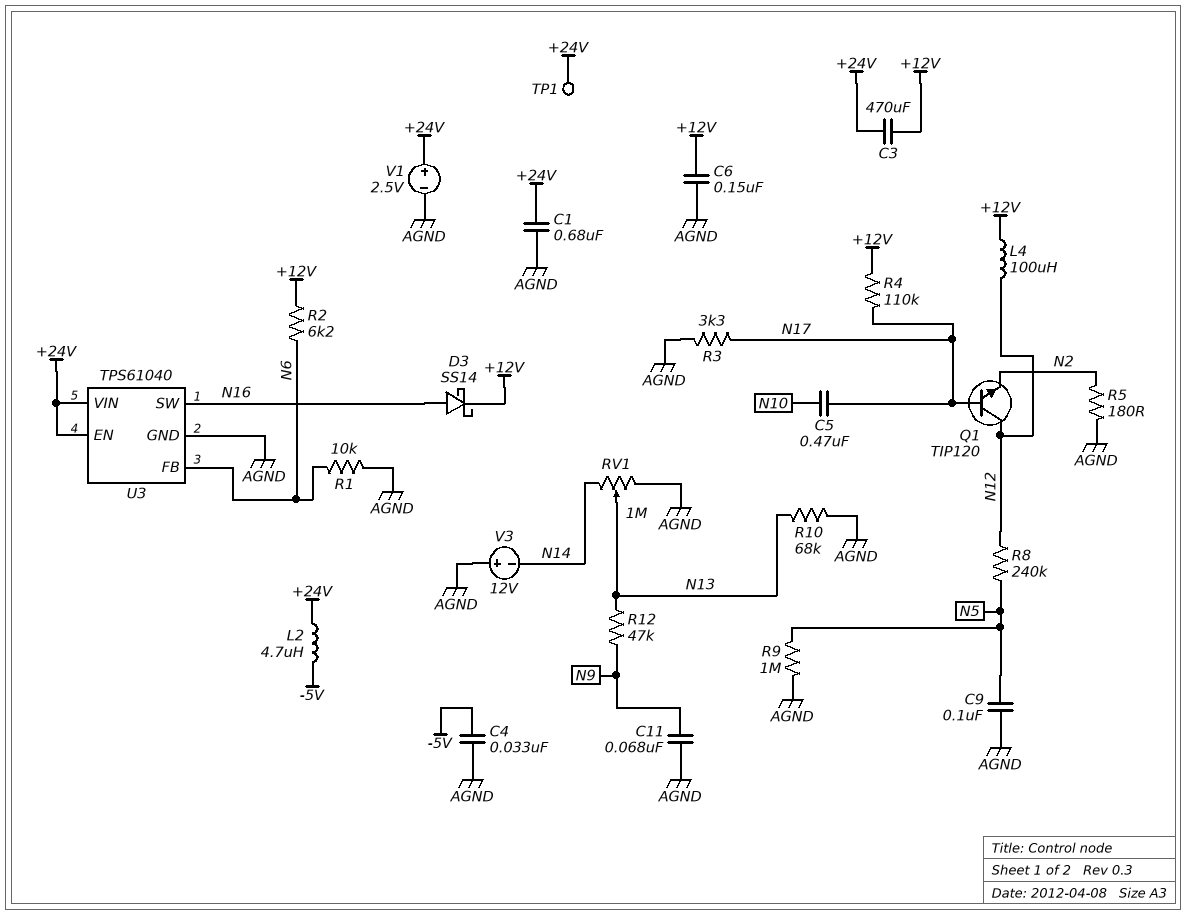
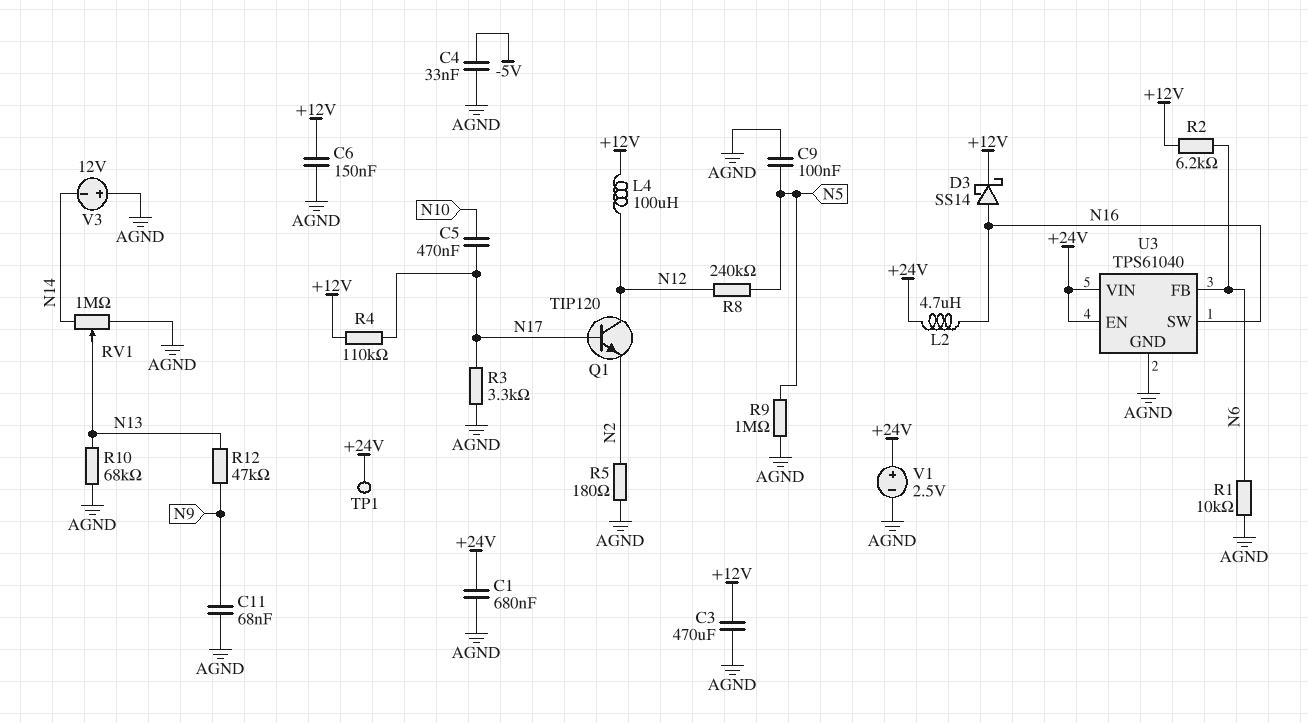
C3: 470uF (+12V, +24V) -> 470uF (+12V, AGND)
L2: 4.7uH (+24V, -5V) -> 4.7uH (+24V, N16)

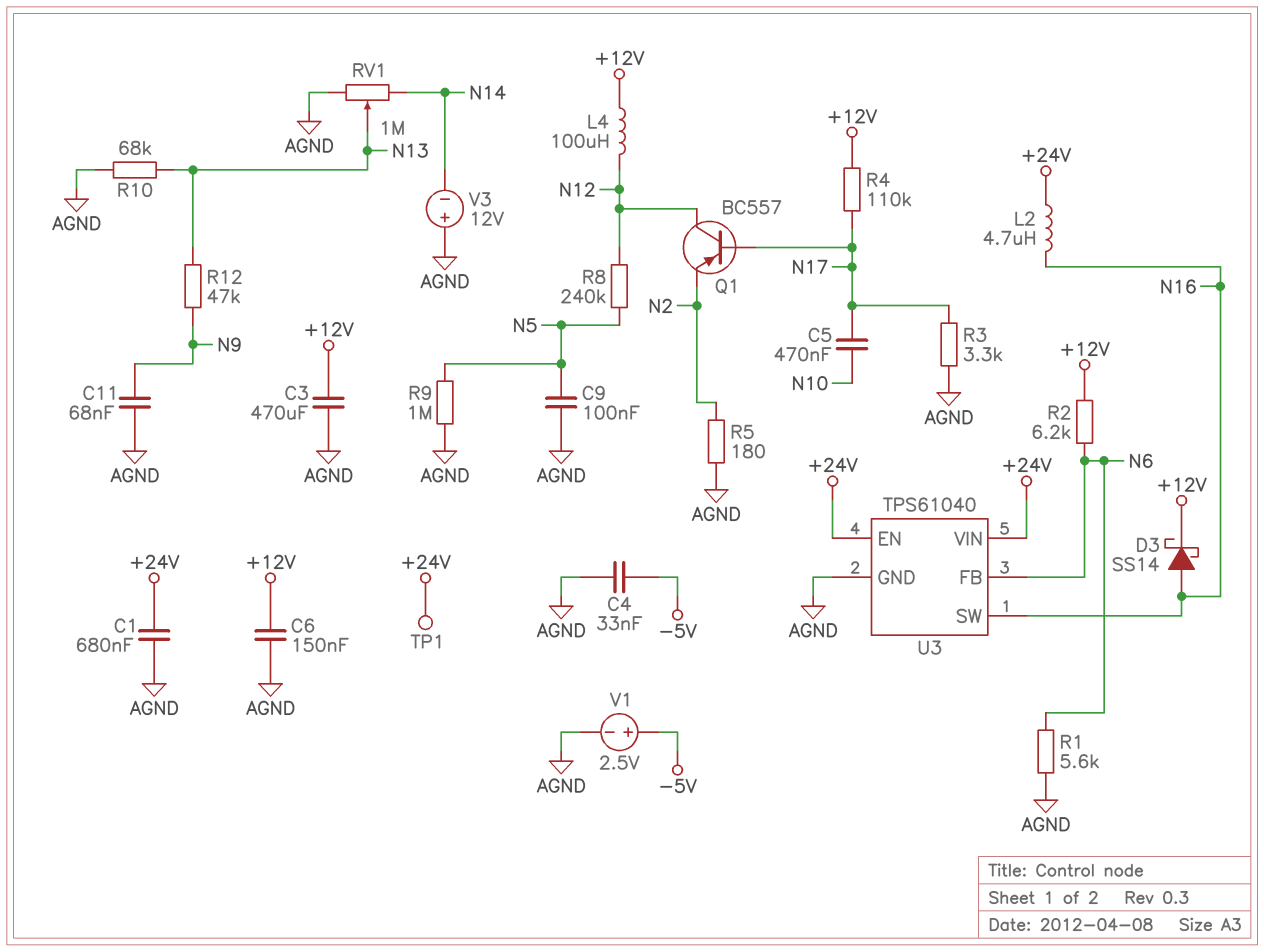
Q1: NPN TIP120 (B N17, C N12, E N2) -> PNP BC557 (B N17, C N12, E N2)
R1: 10k (AGND, N6) -> 5.6k (AGND, N6)
V1: 2.5V (plus +24V, minus AGND) -> 2.5V (plus -5V, minus AGND)

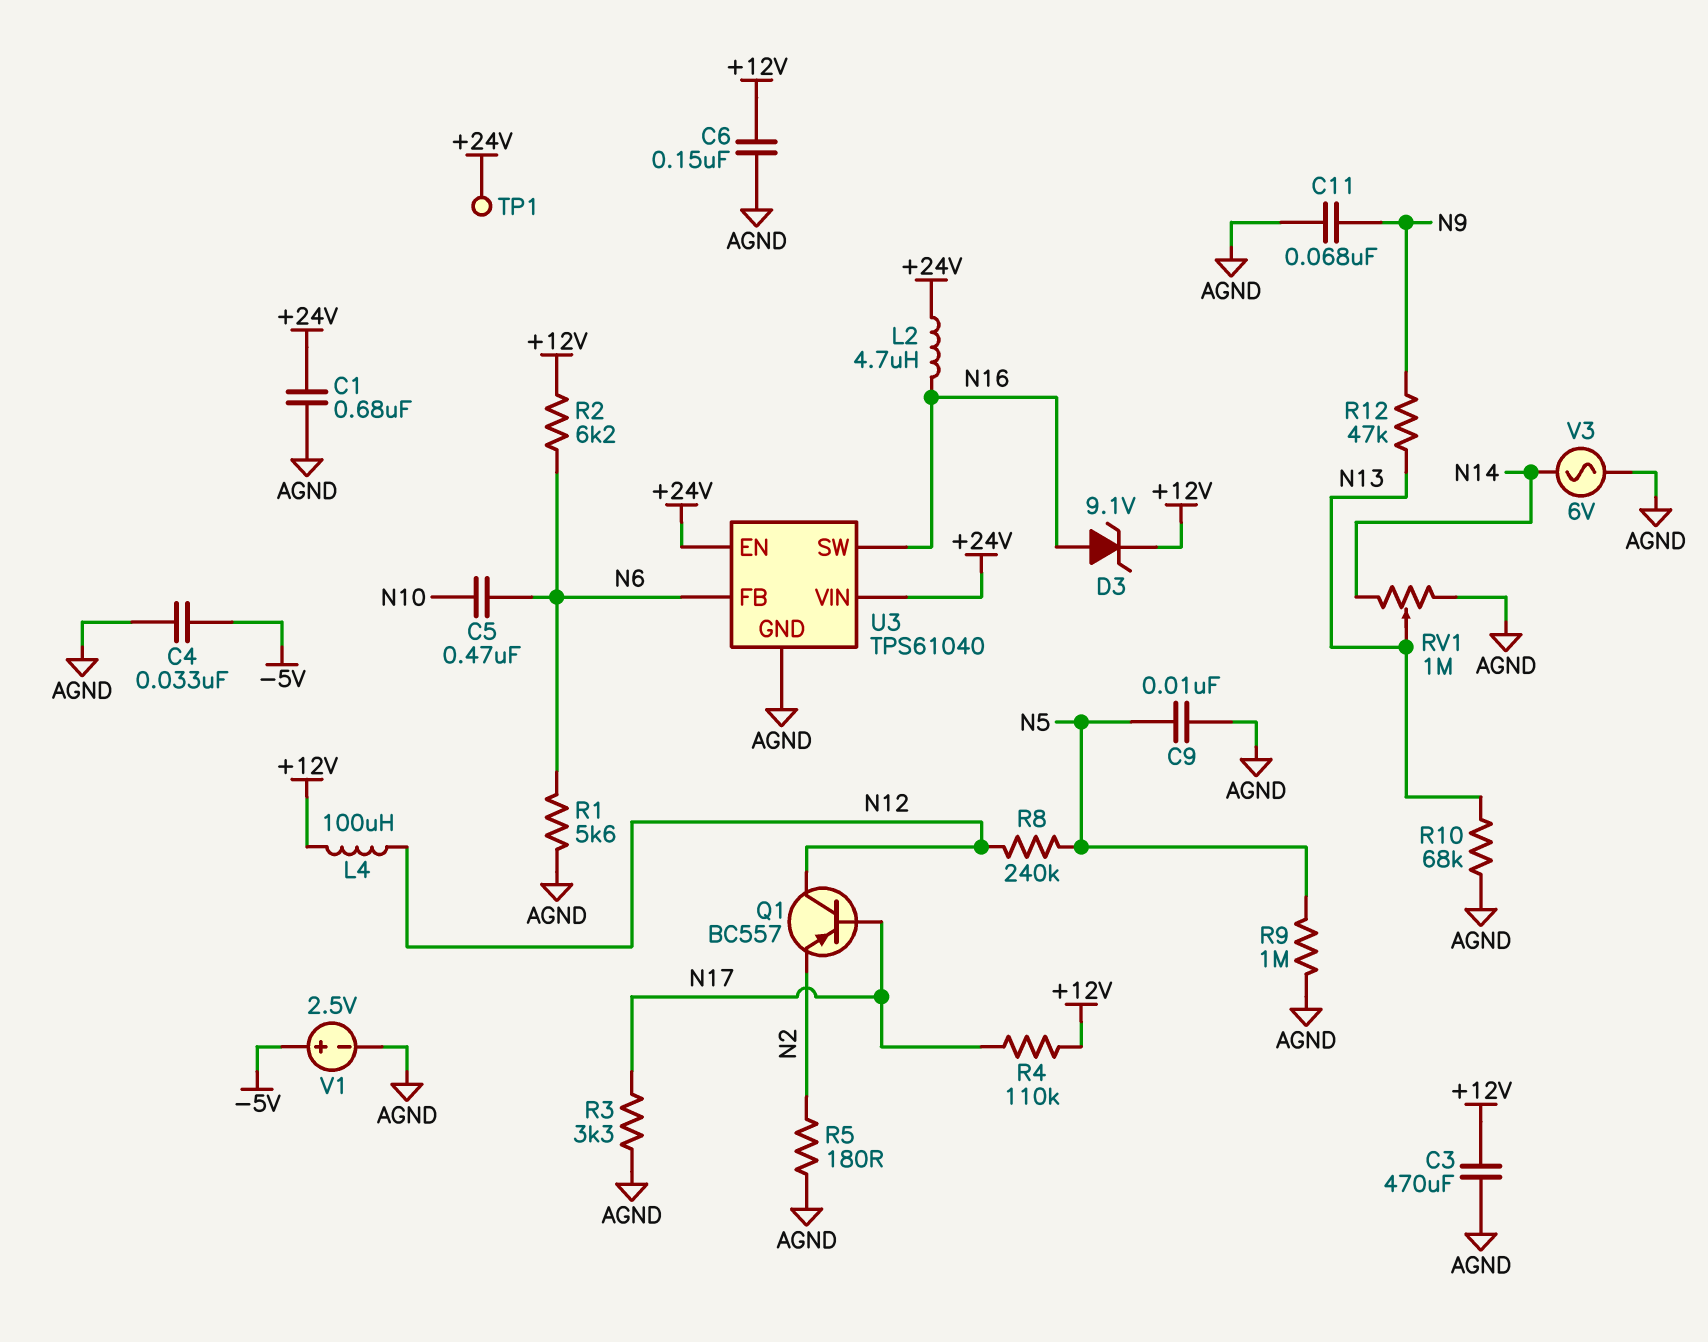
C5: 470nF (N10, N17) -> 470nF (N6, N10)
C9: 100nF (AGND, N5) -> 10nF (AGND, N5)
D3: schottky SS14 (A N16, K +12V) -> zener 9.1V (A N16, K +12V)
V3: 12V (plus AGND, minus N14) -> AC 6V (AGND, N14)

